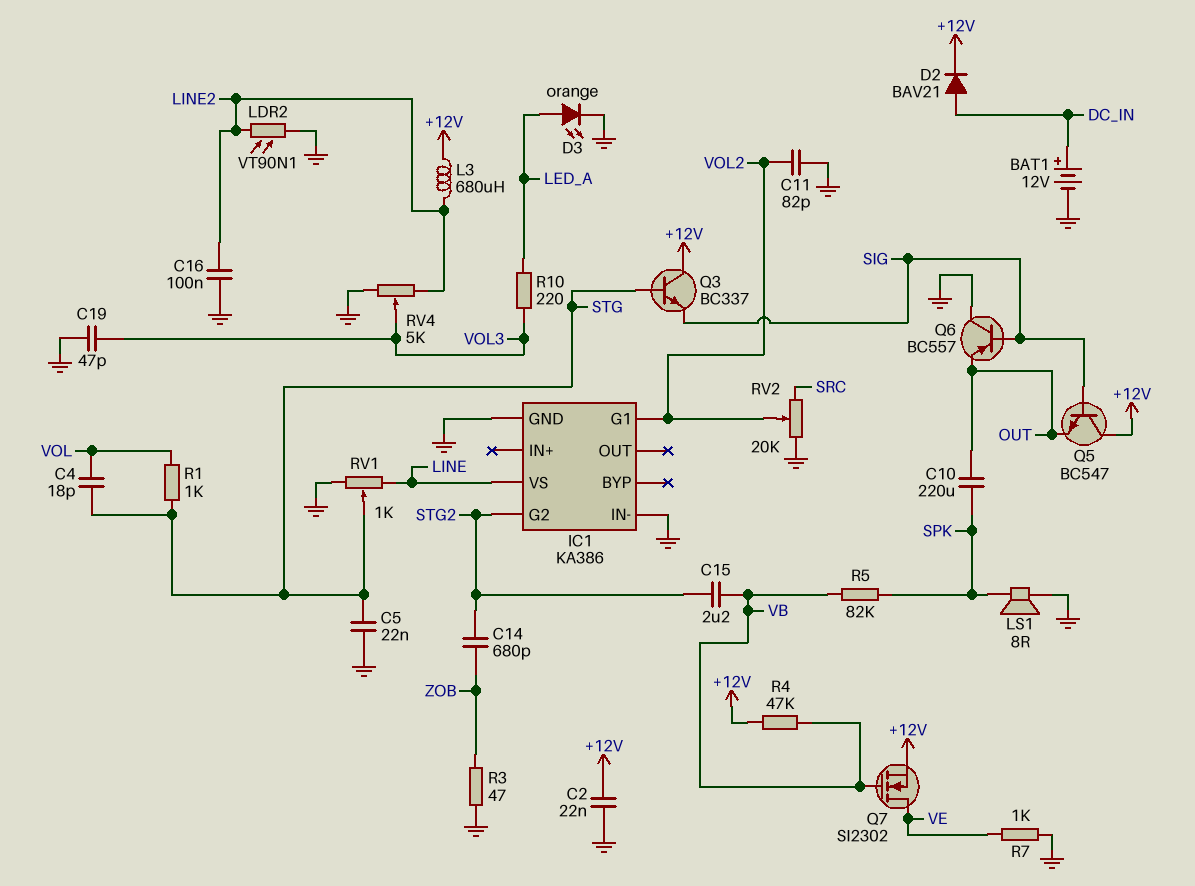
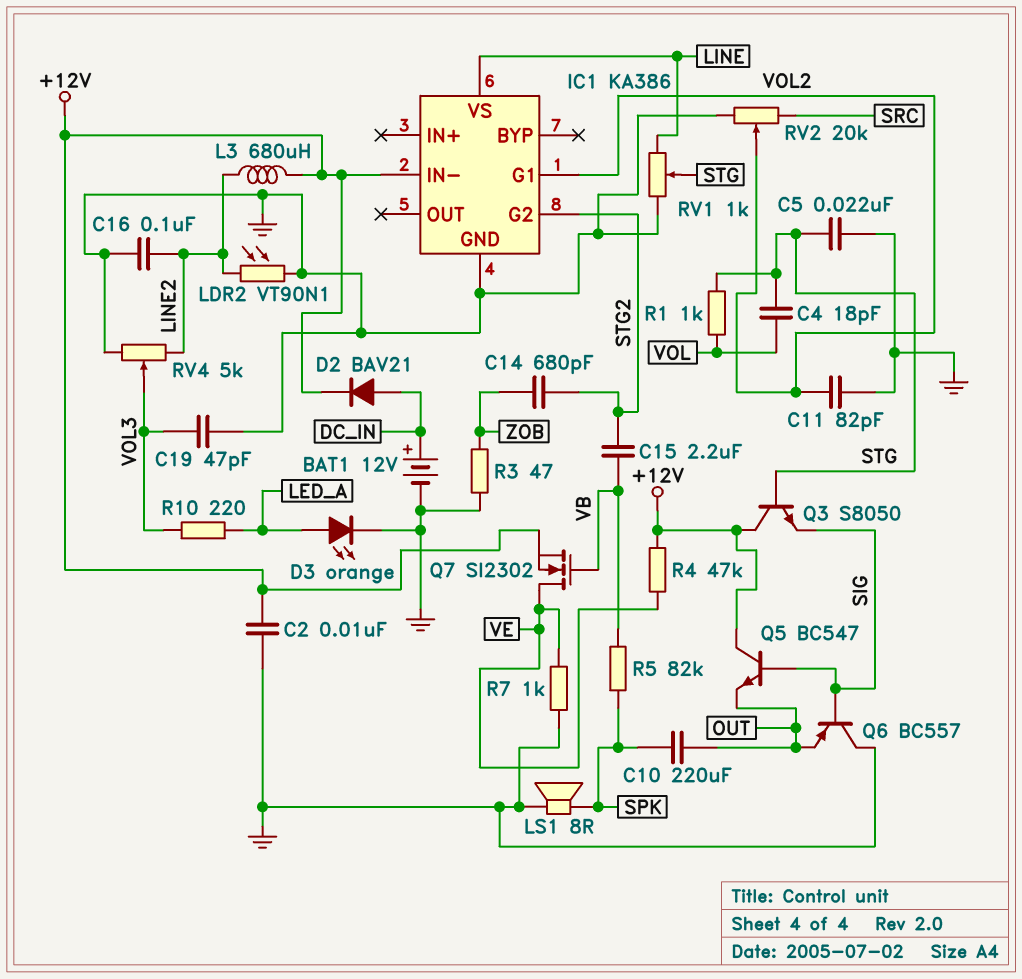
C2: 22nF (+12V, GND) -> 10nF (+12V, GND)
IC1 pin IN-: GND -> +12V
Q3: NPN BC337 (B STG, C +12V, E SIG) -> NPN S8050 (B STG, C +12V, E SIG)
R4: 47k (+12V, VB) -> 47k (+12V, VE)

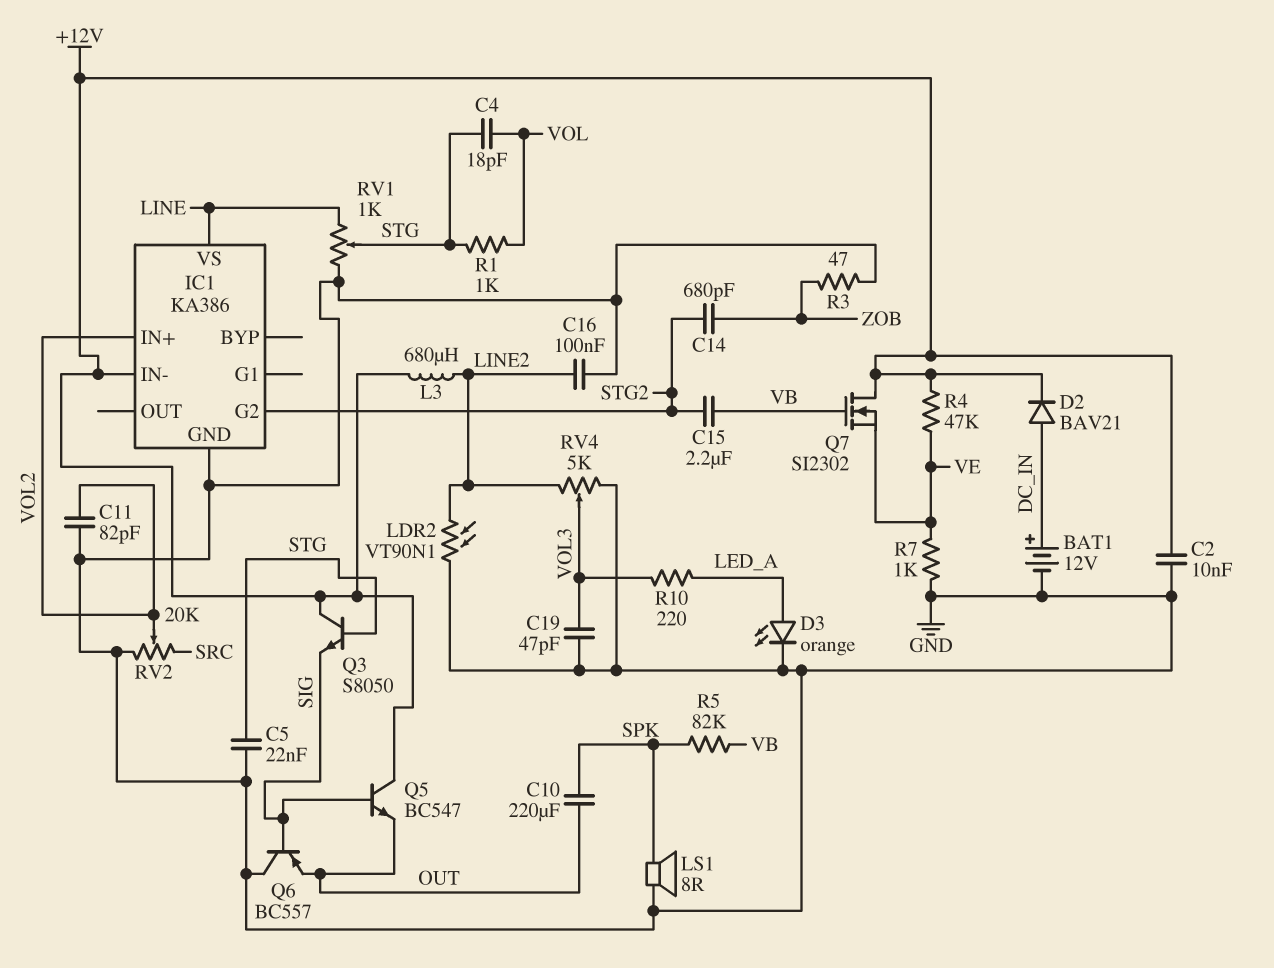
IC1 pin G1: VOL2 -> none
IC1 pin IN+: none -> VOL2
Q7: NMOS SI2302 (G VB, D VE, S +12V) -> NMOS SI2302 (G VB, D +12V, S VE)

